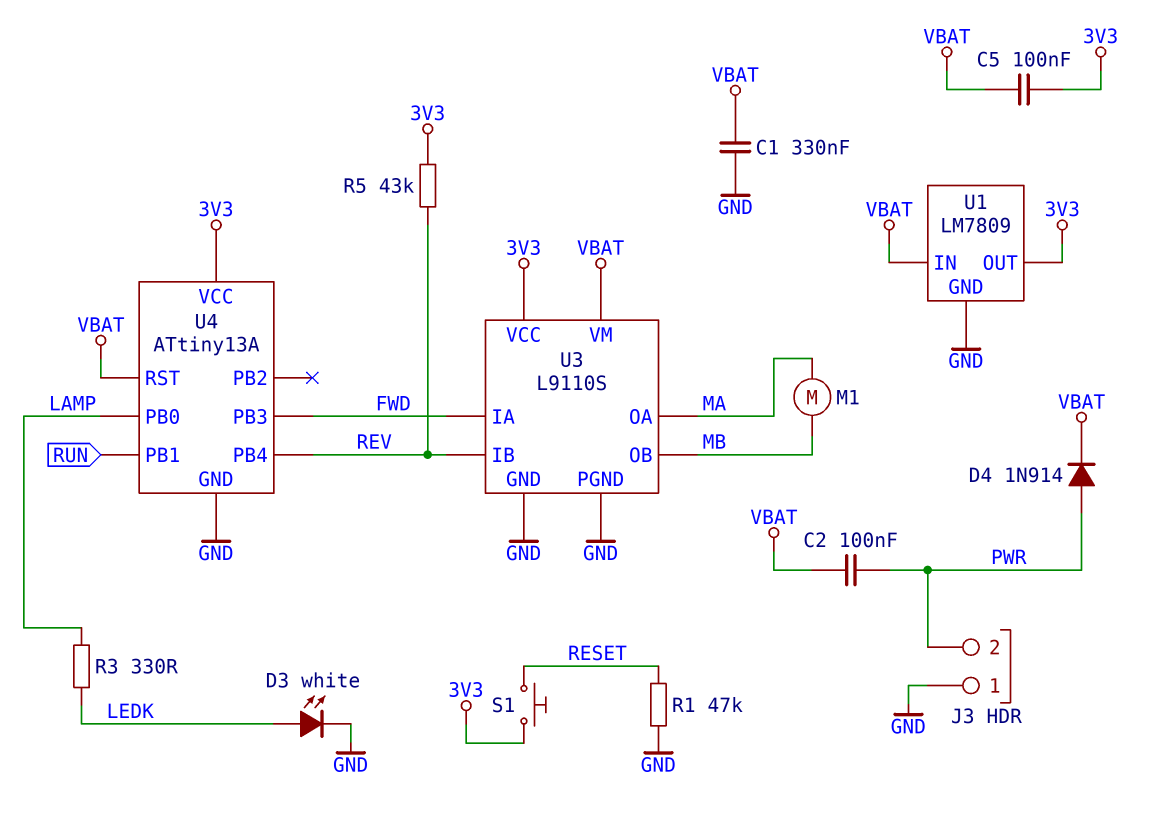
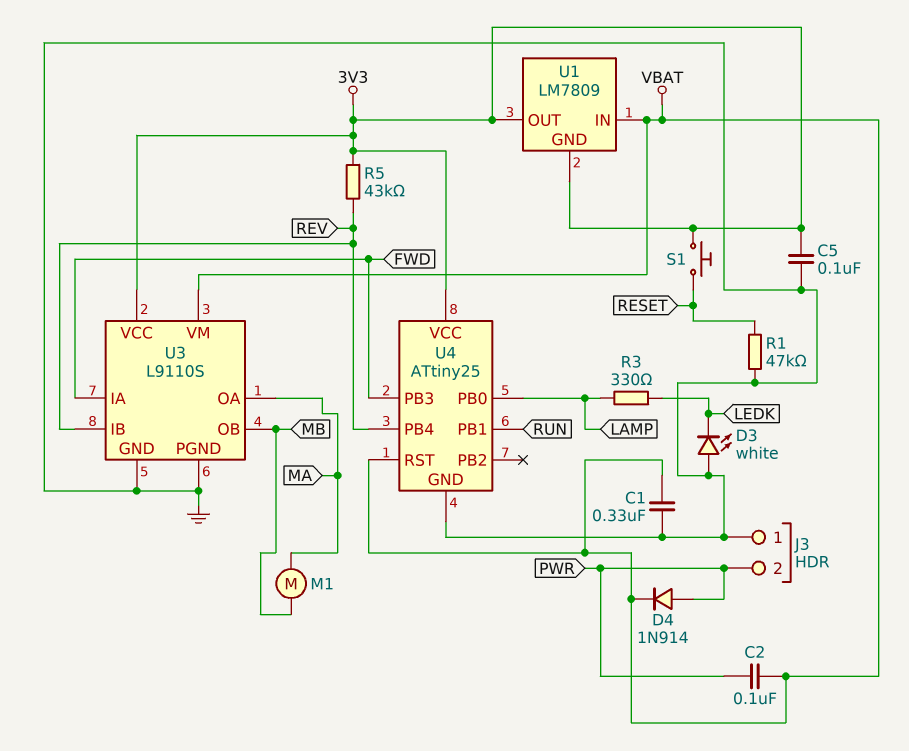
C5: 100nF (3V3, VBAT) -> 100nF (3V3, GND)
D3: LED white (A LEDK, K GND) -> LED white (A GND, K LEDK)
U1 pin GND: GND -> 3V3
U4: ATtiny13A -> ATtiny25

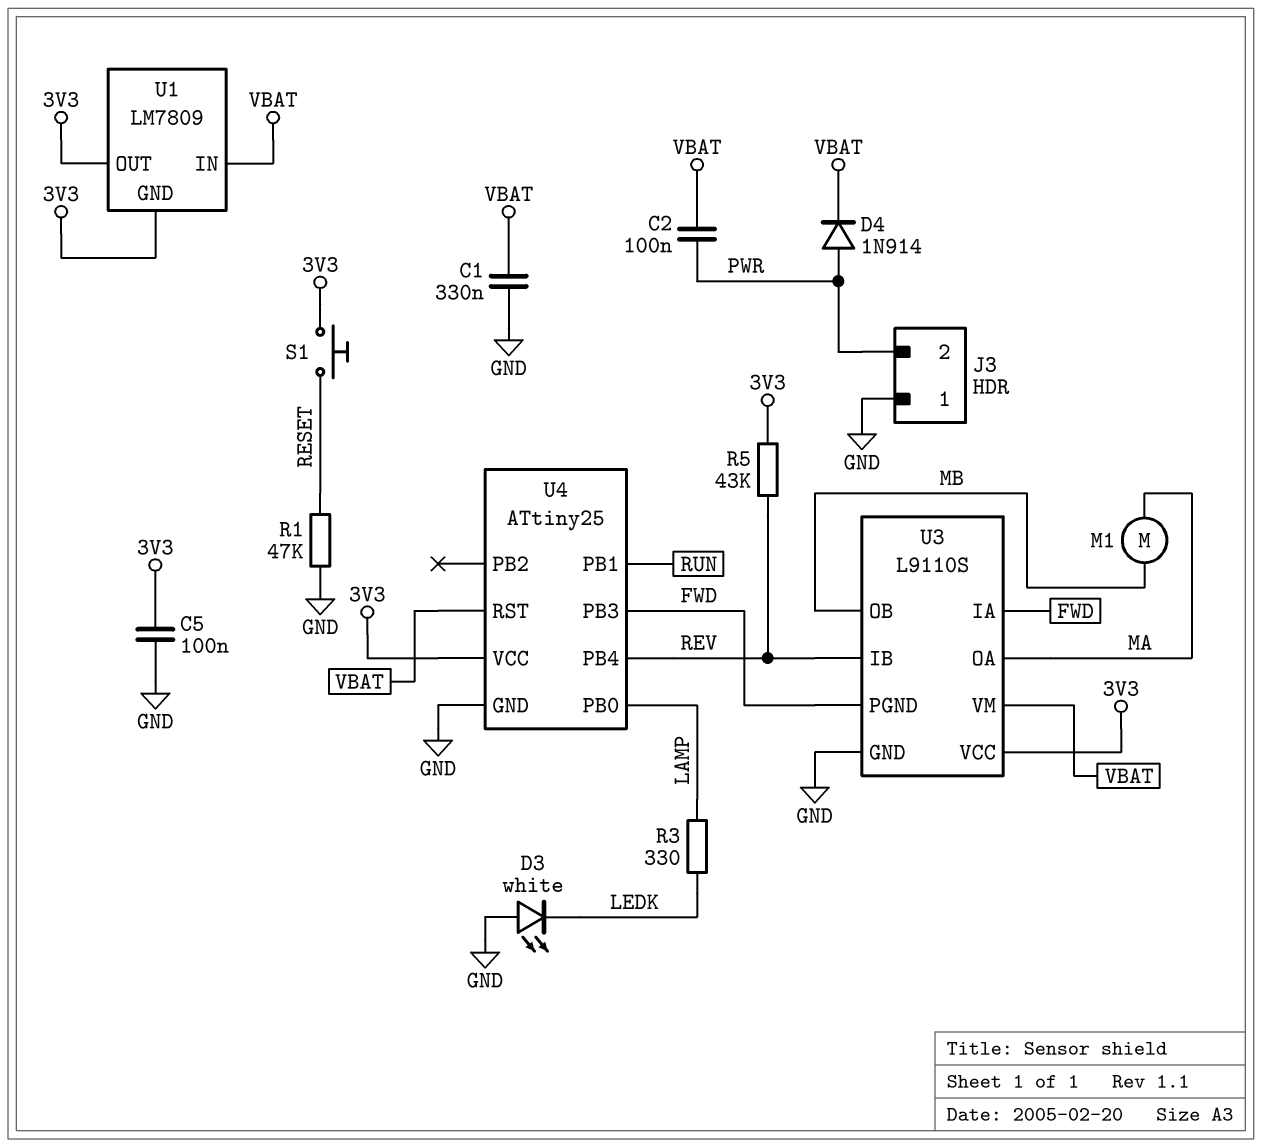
U3 pin PGND: GND -> FWD

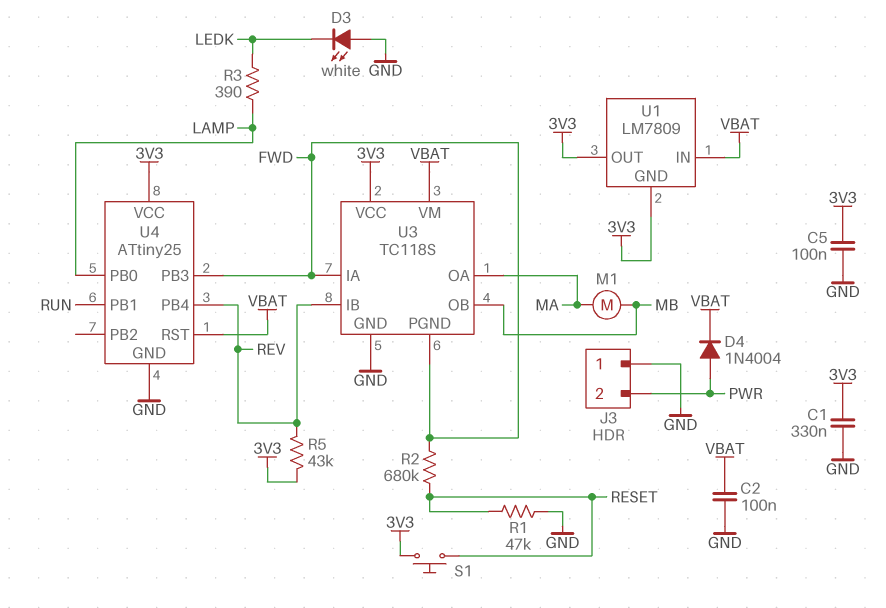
C1: 330nF (GND, VBAT) -> 330nF (3V3, GND)
C2: 100nF (PWR, VBAT) -> 100nF (GND, VBAT)
D4: diode 1N914 (A PWR, K VBAT) -> diode 1N4004 (A PWR, K VBAT)
R2: none -> 680k (FWD, RESET)
R3: 330 (LAMP, LEDK) -> 390 (LAMP, LEDK)
U3: L9110S -> TC118S

